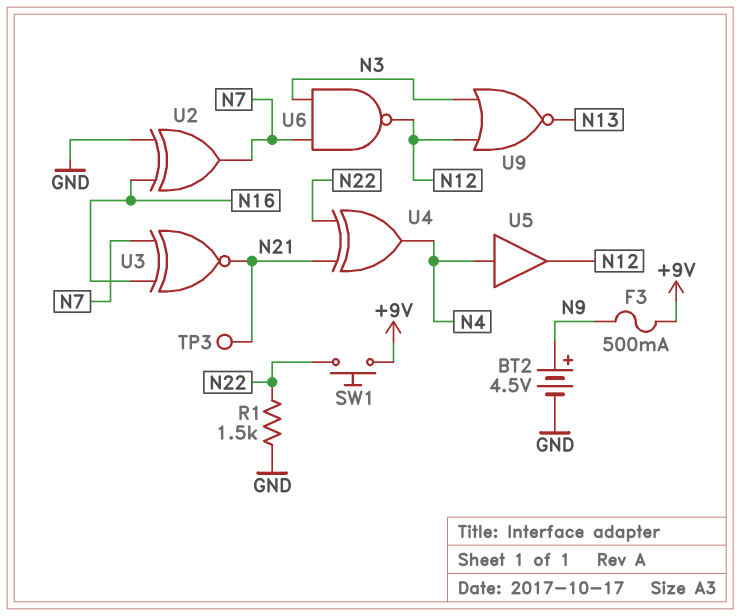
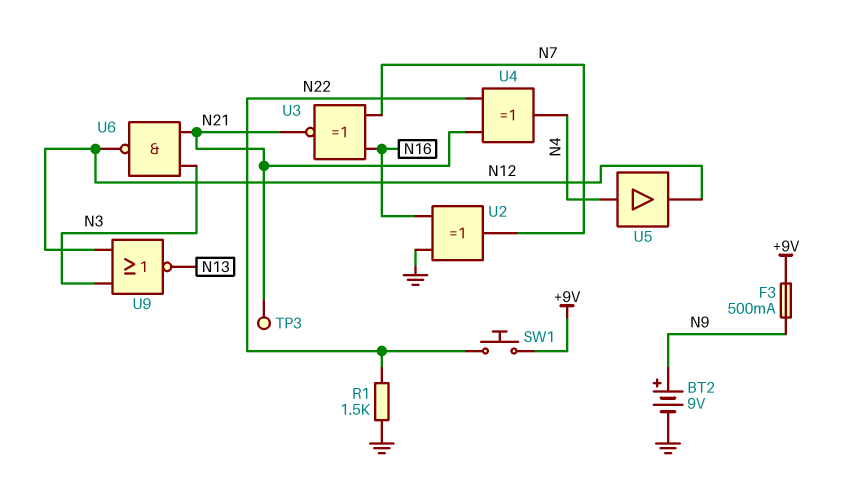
BT2: 4.5V (plus N9, minus GND) -> 9V (plus N9, minus GND)
U6: NAND (in N3, in N7, out N12) -> NAND (in N3, in N21, out N12)

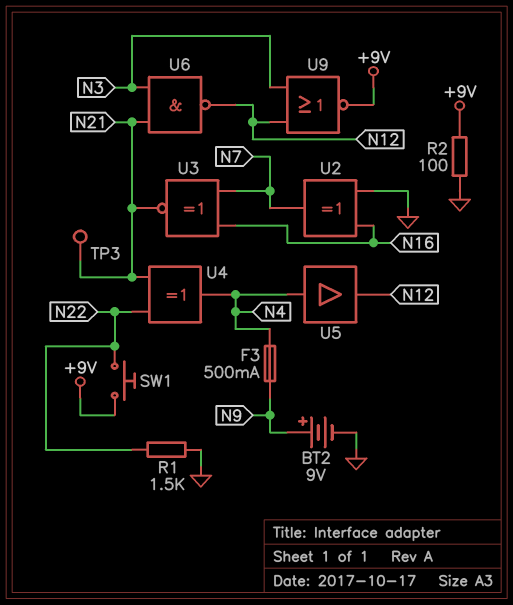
F3: 500mA (+9V, N9) -> 500mA (N4, N9)
R2: none -> 100 (+9V, GND)
U9: NOR (in N3, in N12, out N13) -> NOR (in N3, in N12, out +9V)

